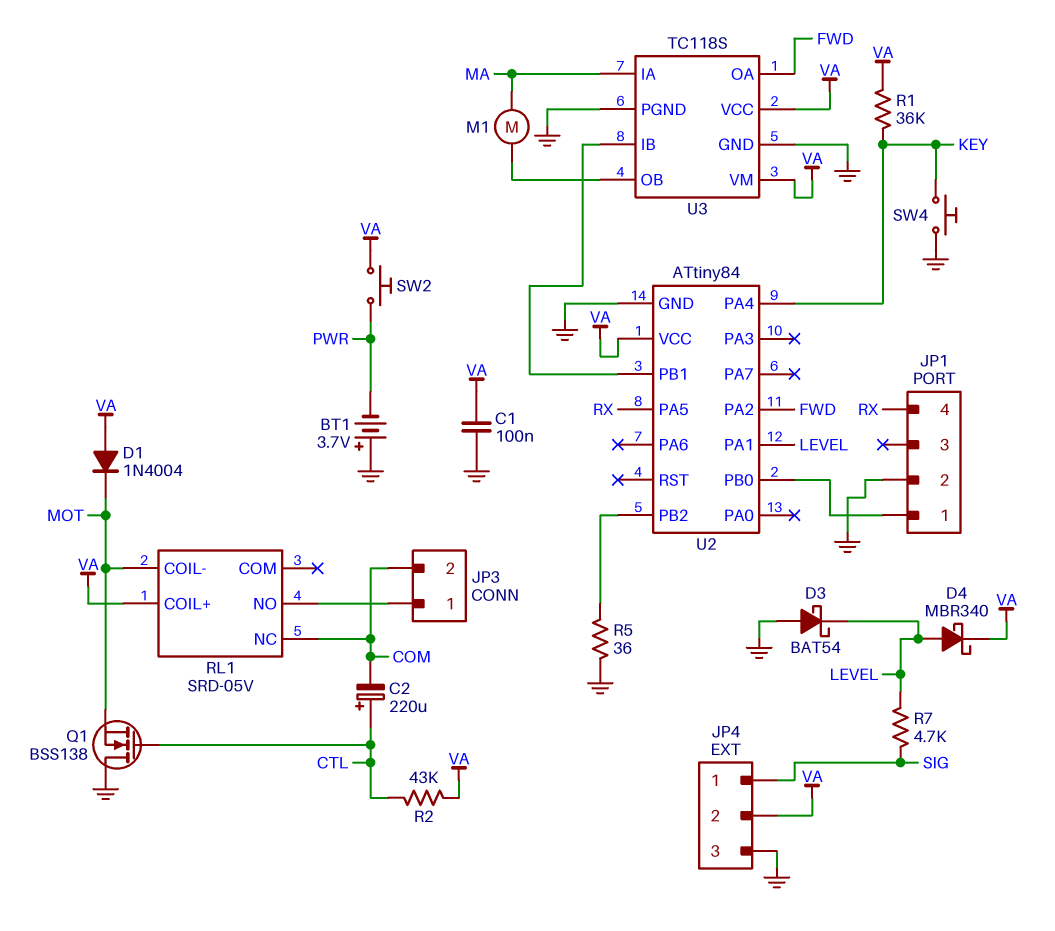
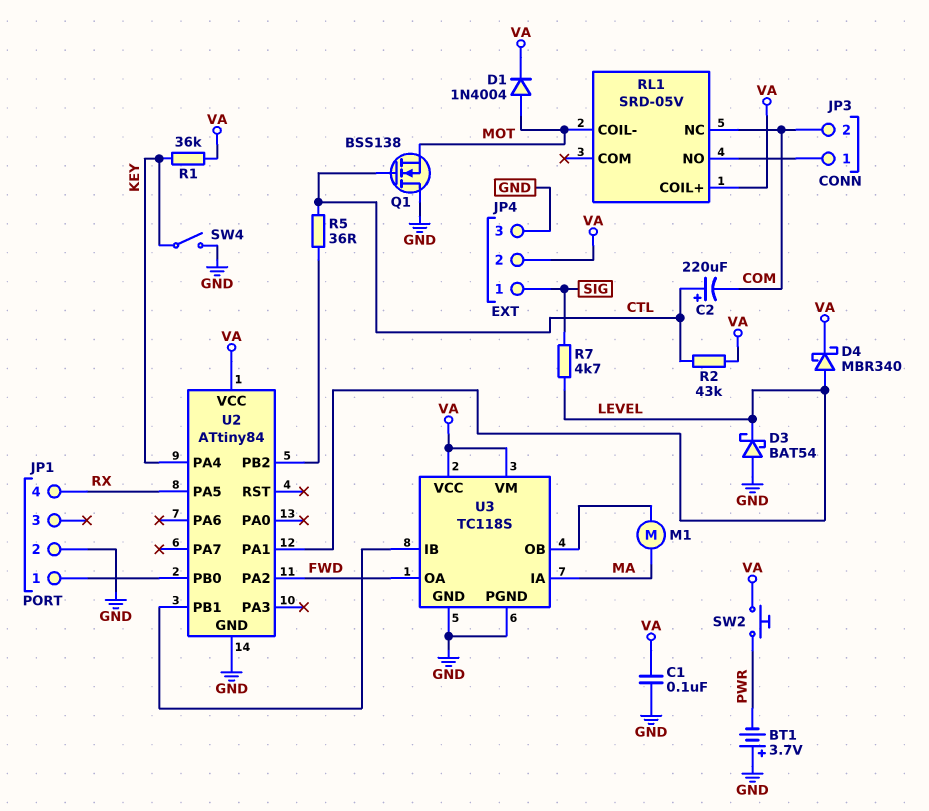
D1: diode 1N4004 (A VA, K MOT) -> diode 1N4004 (A MOT, K VA)
R5: 36 (GND, U2/PB2) -> 36 (CTL, U2/PB2)
SW4: button (GND, KEY) -> switch (GND, KEY)

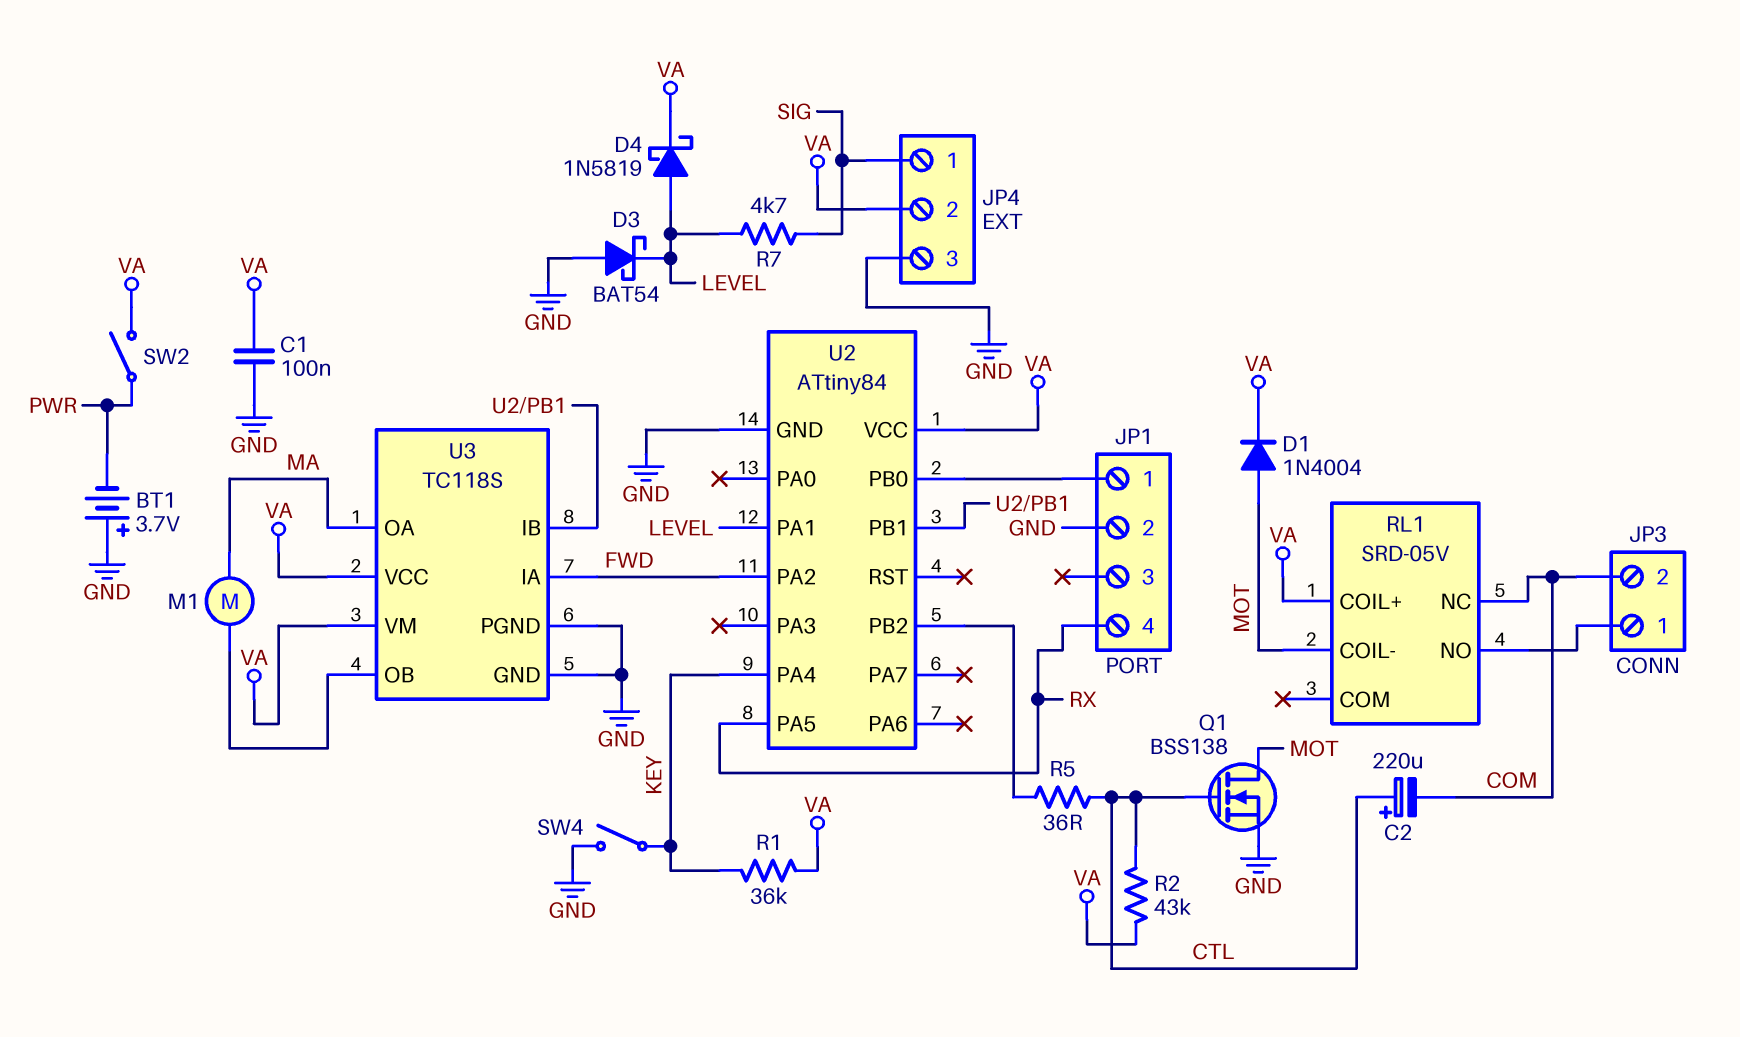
D4: schottky MBR340 (A LEVEL, K VA) -> schottky 1N5819 (A LEVEL, K VA)
Q1: NMOS BSS138 (G CTL, D GND, S MOT) -> NMOS BSS138 (G CTL, D MOT, S GND)
SW2: button (PWR, VA) -> switch (PWR, VA)
U3 pin IA: MA -> FWD
U3 pin OA: FWD -> MA

